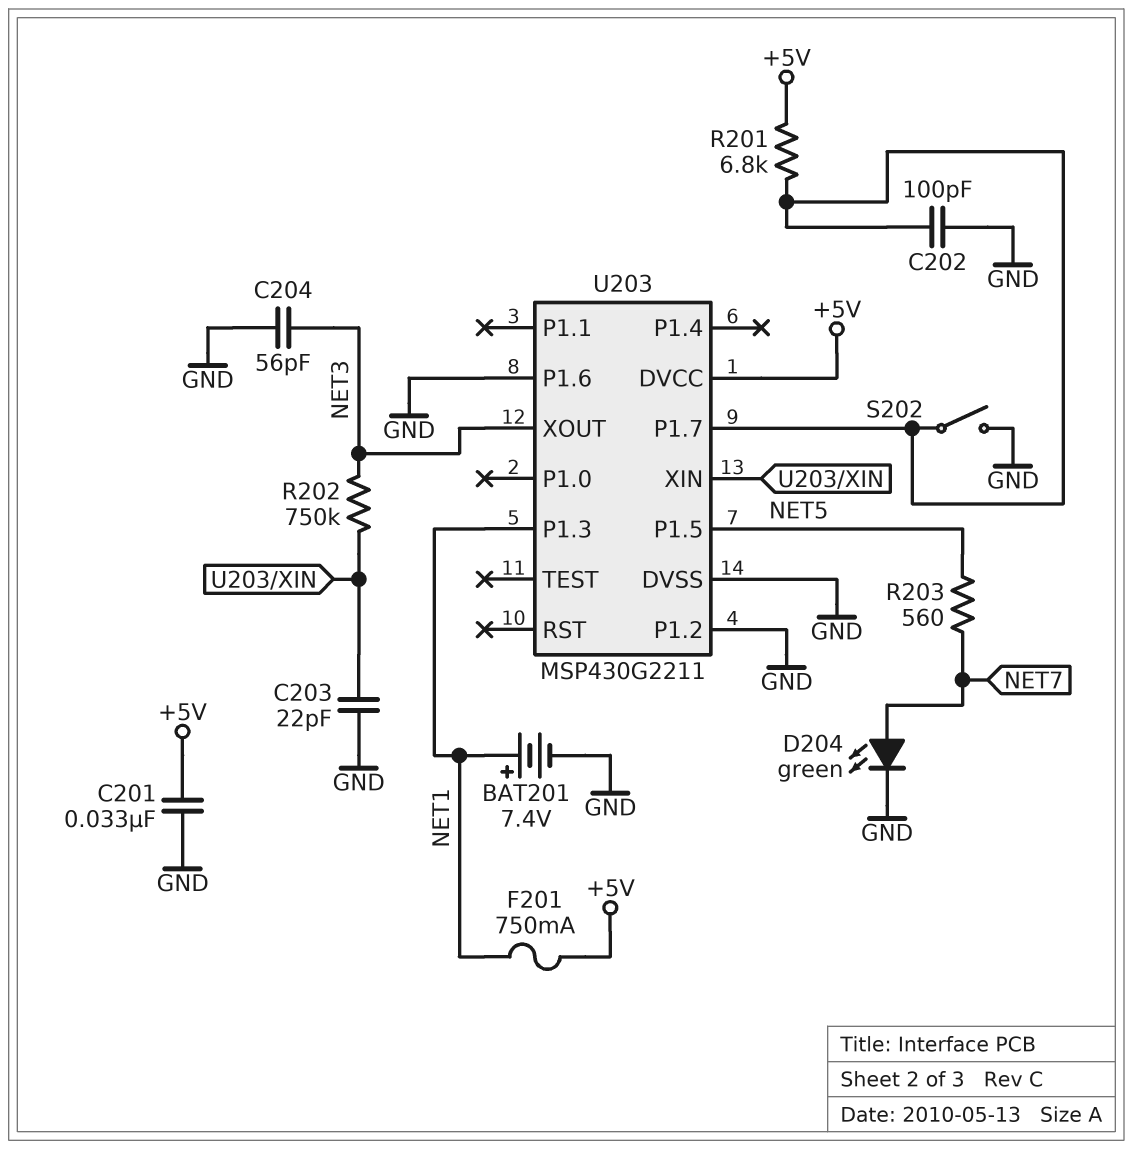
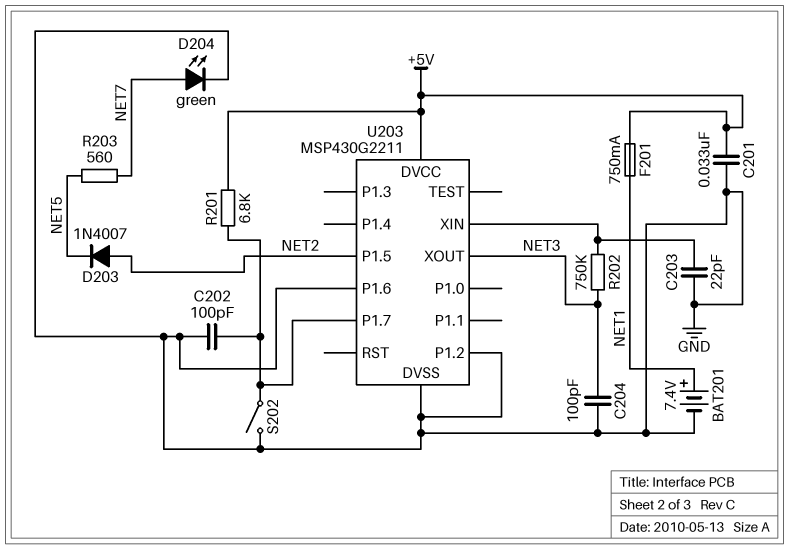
C204: 56pF (GND, NET3) -> 100pF (GND, NET3)
D203: none -> diode 1N4007 (A NET2, K NET5)
U203 pin P1.3: NET1 -> none
U203 pin P1.5: NET5 -> NET2

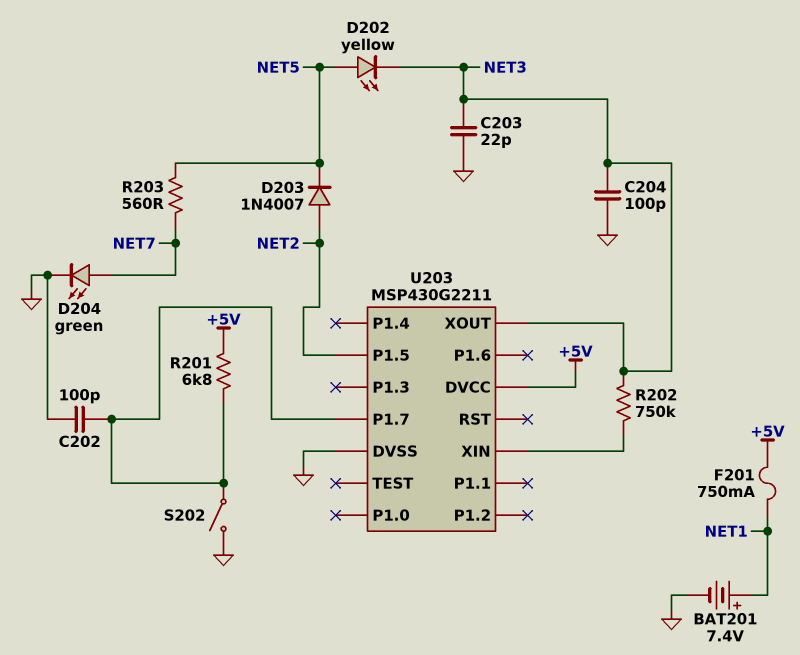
C201: 33nF (+5V, GND) -> none
C203: 22pF (GND, U203/XIN) -> 22pF (GND, NET3)
D202: none -> LED yellow (A NET5, K NET3)
U203 pin P1.2: GND -> none
U203 pin P1.6: GND -> none

